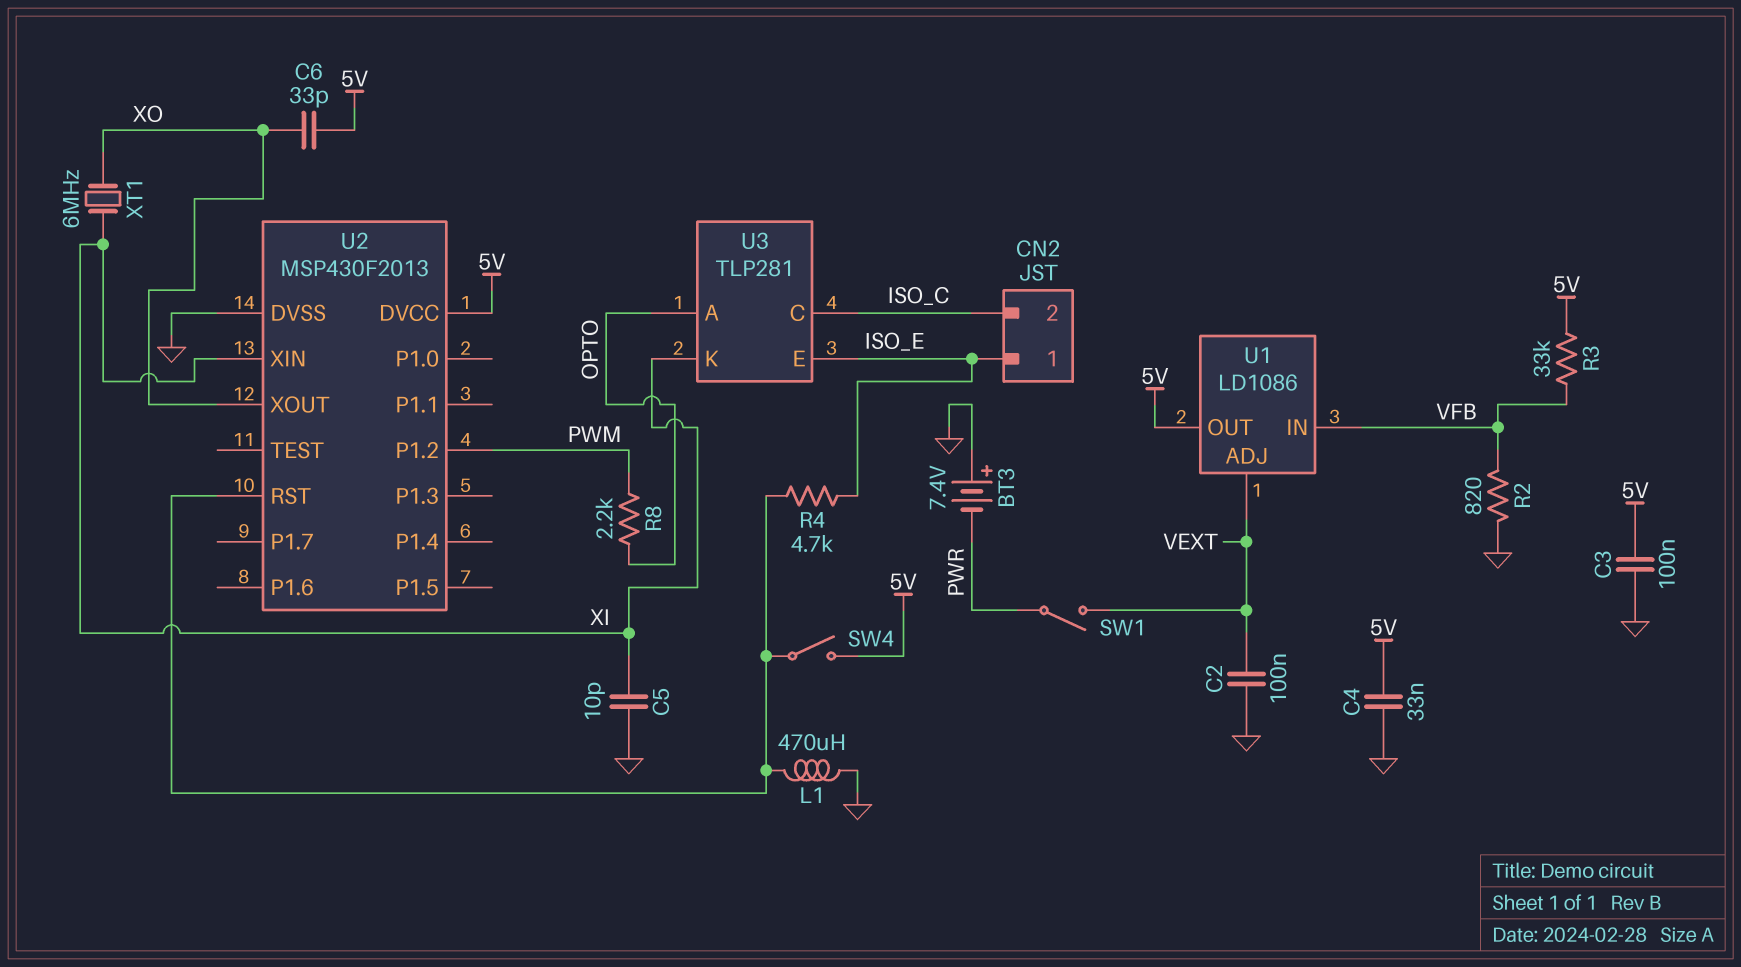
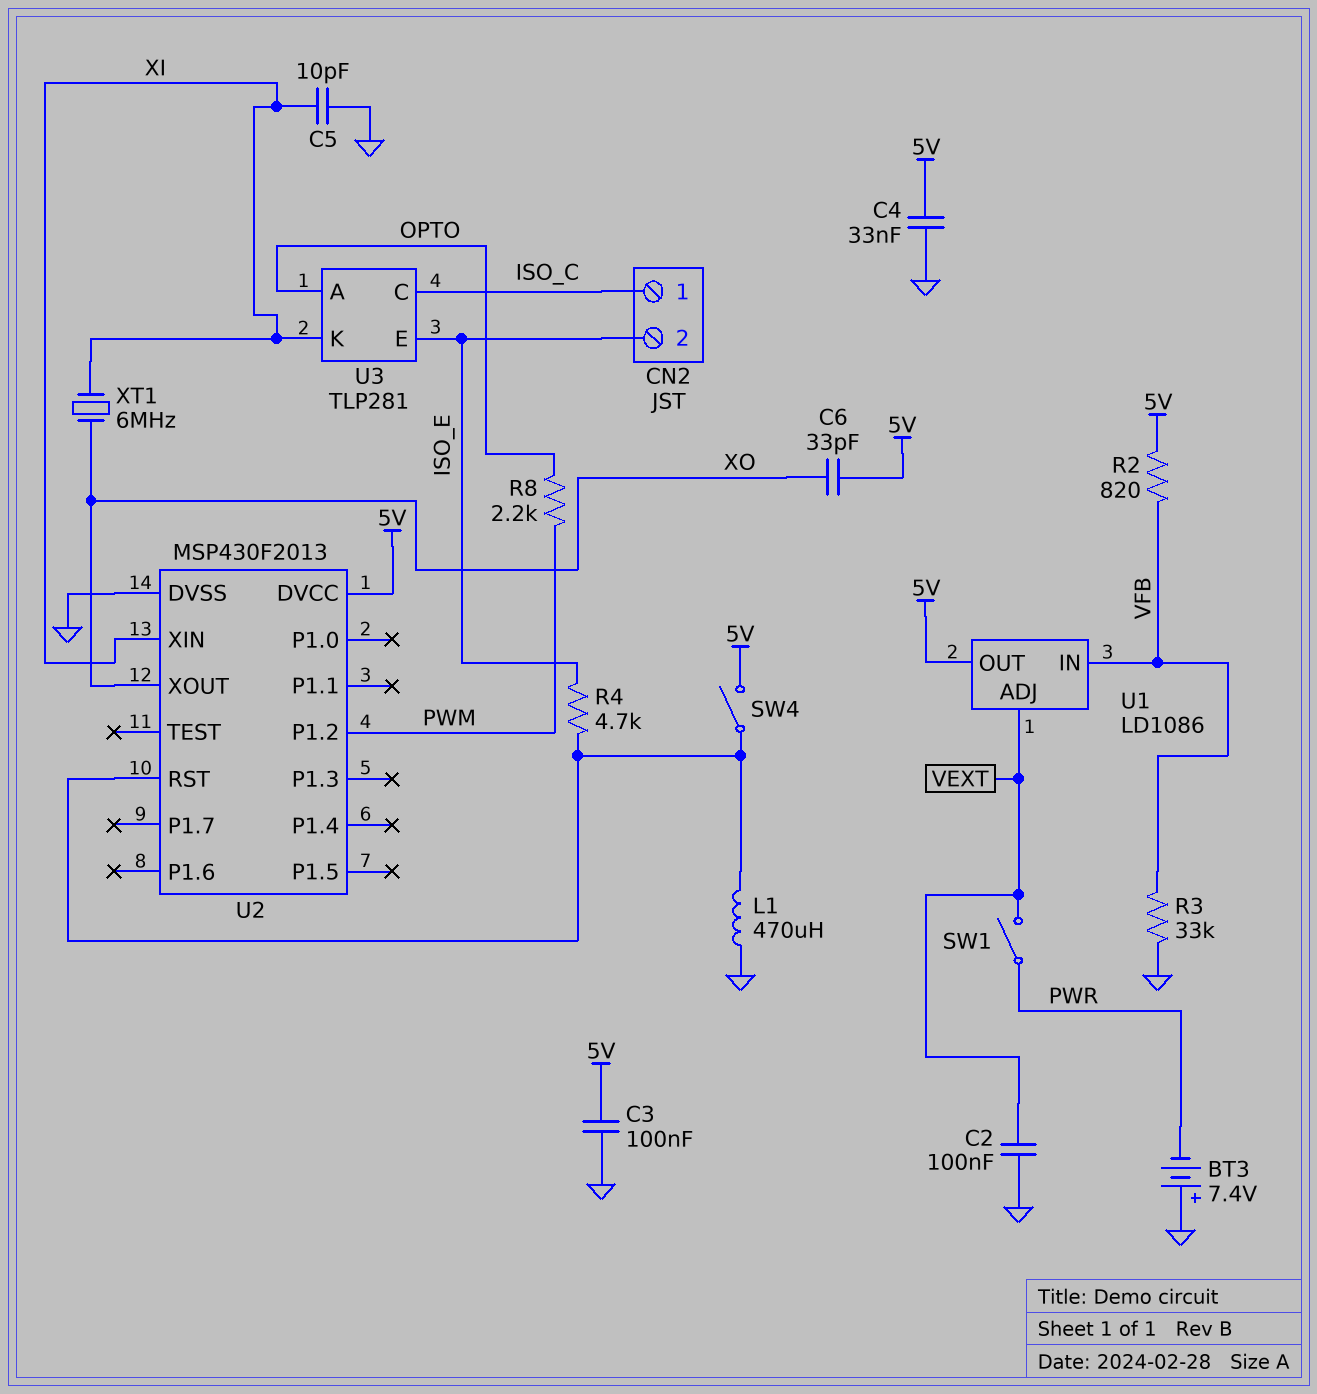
CN2 pin 1: ISO_E -> ISO_C
CN2 pin 2: ISO_C -> ISO_E
R2: 820 (GND, VFB) -> 820 (5V, VFB)
R3: 33k (5V, VFB) -> 33k (GND, VFB)

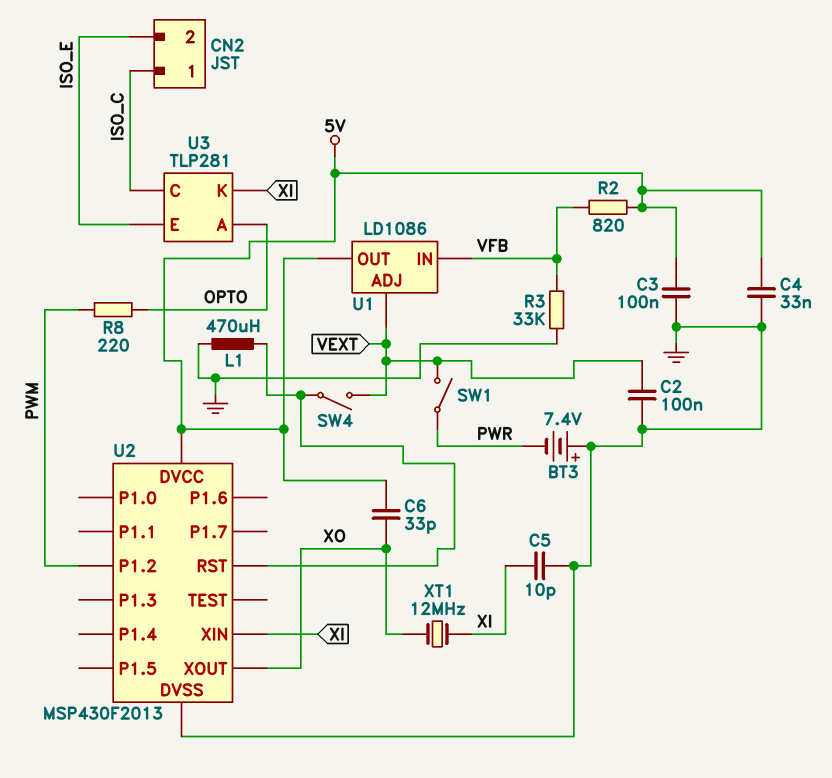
R4: 4.7k (ISO_E, U2/RST) -> none
R8: 2.2k (OPTO, PWM) -> 220 (OPTO, PWM)
SW4: switch (5V, U2/RST) -> switch (U2/RST, VEXT)
XT1: 6MHz (XI, XO) -> 12MHz (XI, XO)

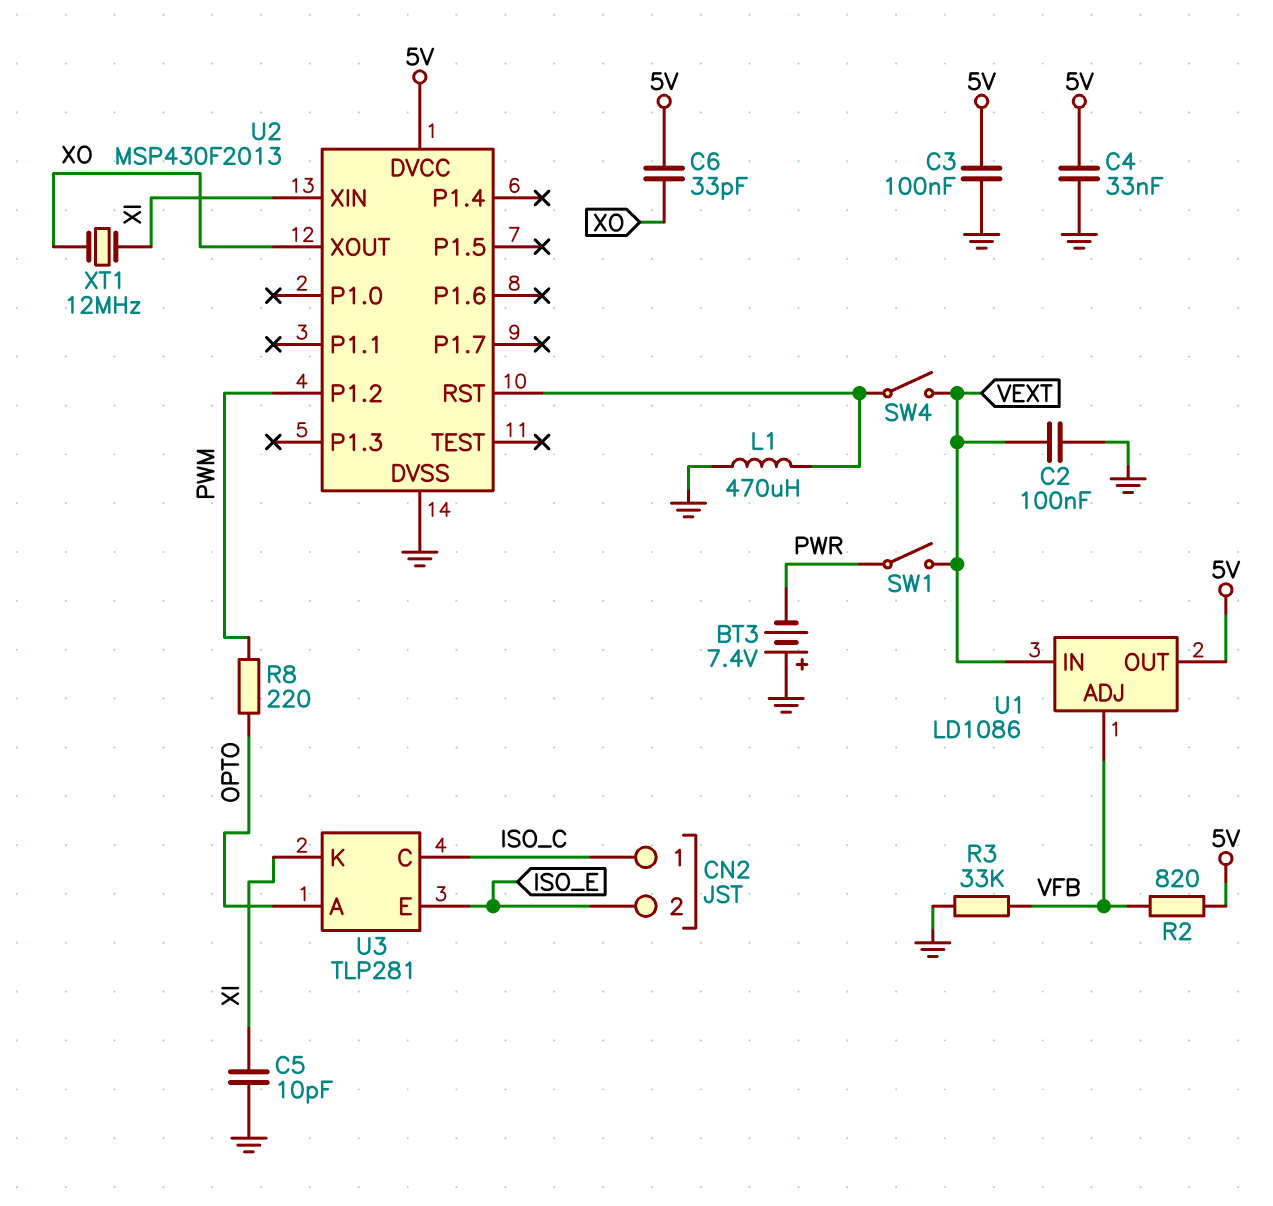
U1 pin ADJ: VEXT -> VFB
U1 pin IN: VFB -> VEXT

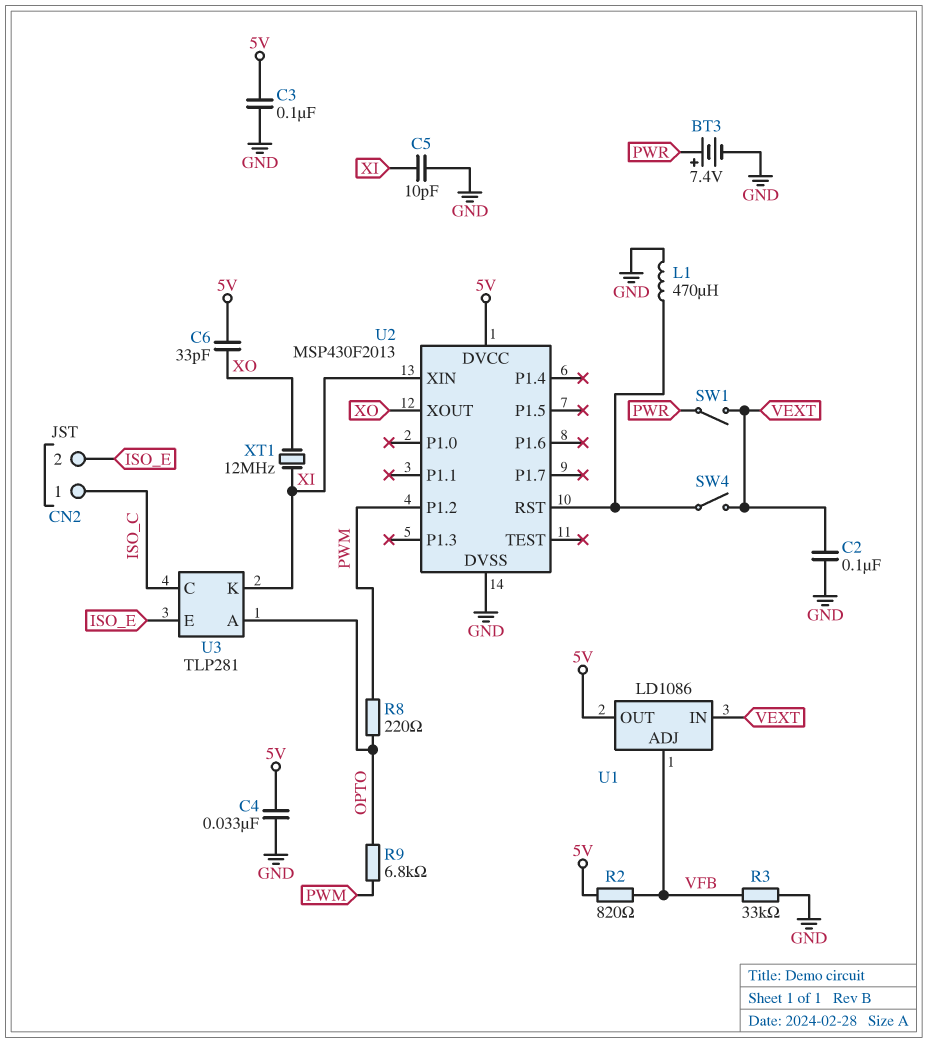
BT3: 7.4V (plus GND, minus PWR) -> 7.4V (plus PWR, minus GND)
R9: none -> 6.8k (OPTO, PWM)

